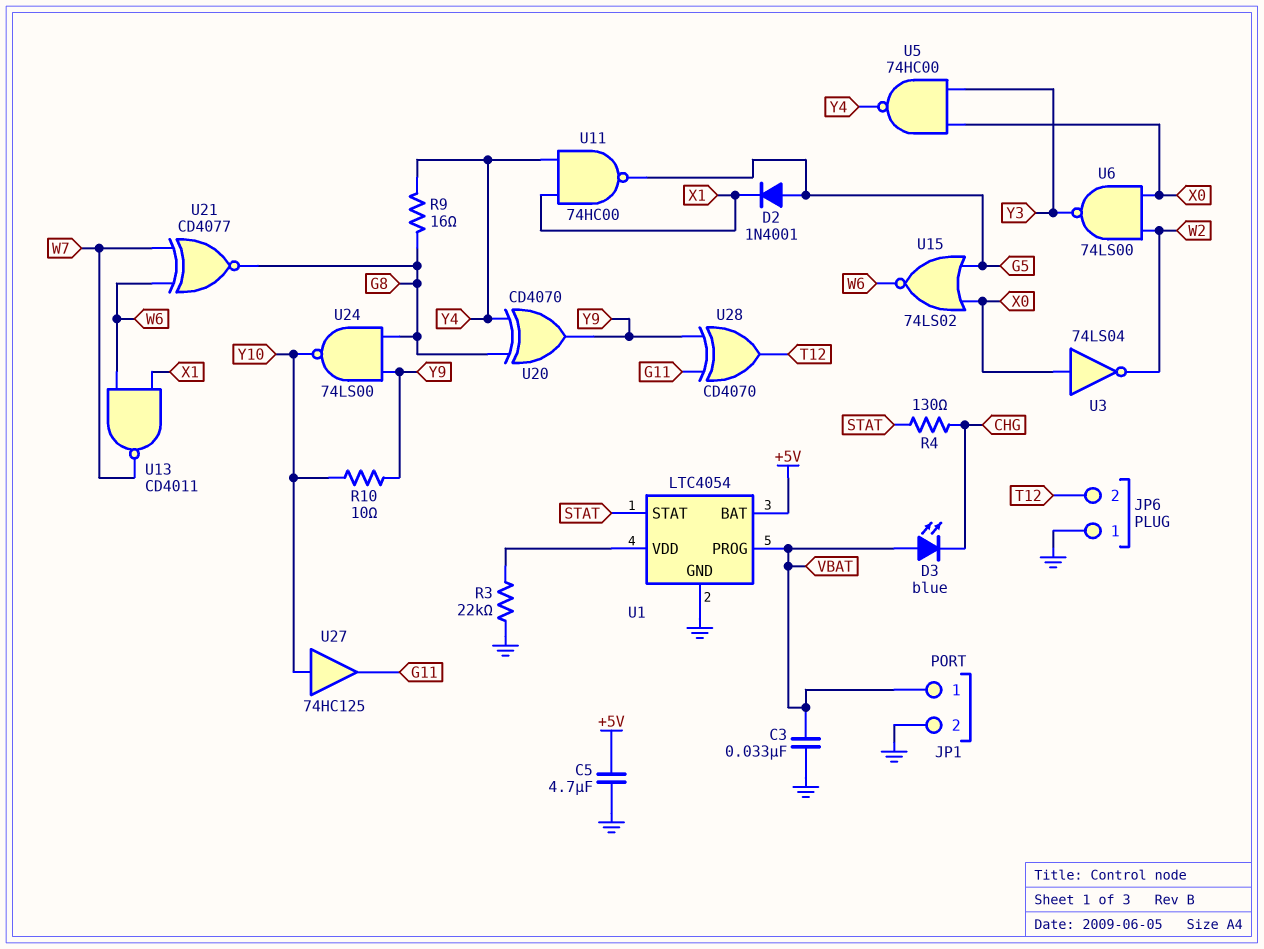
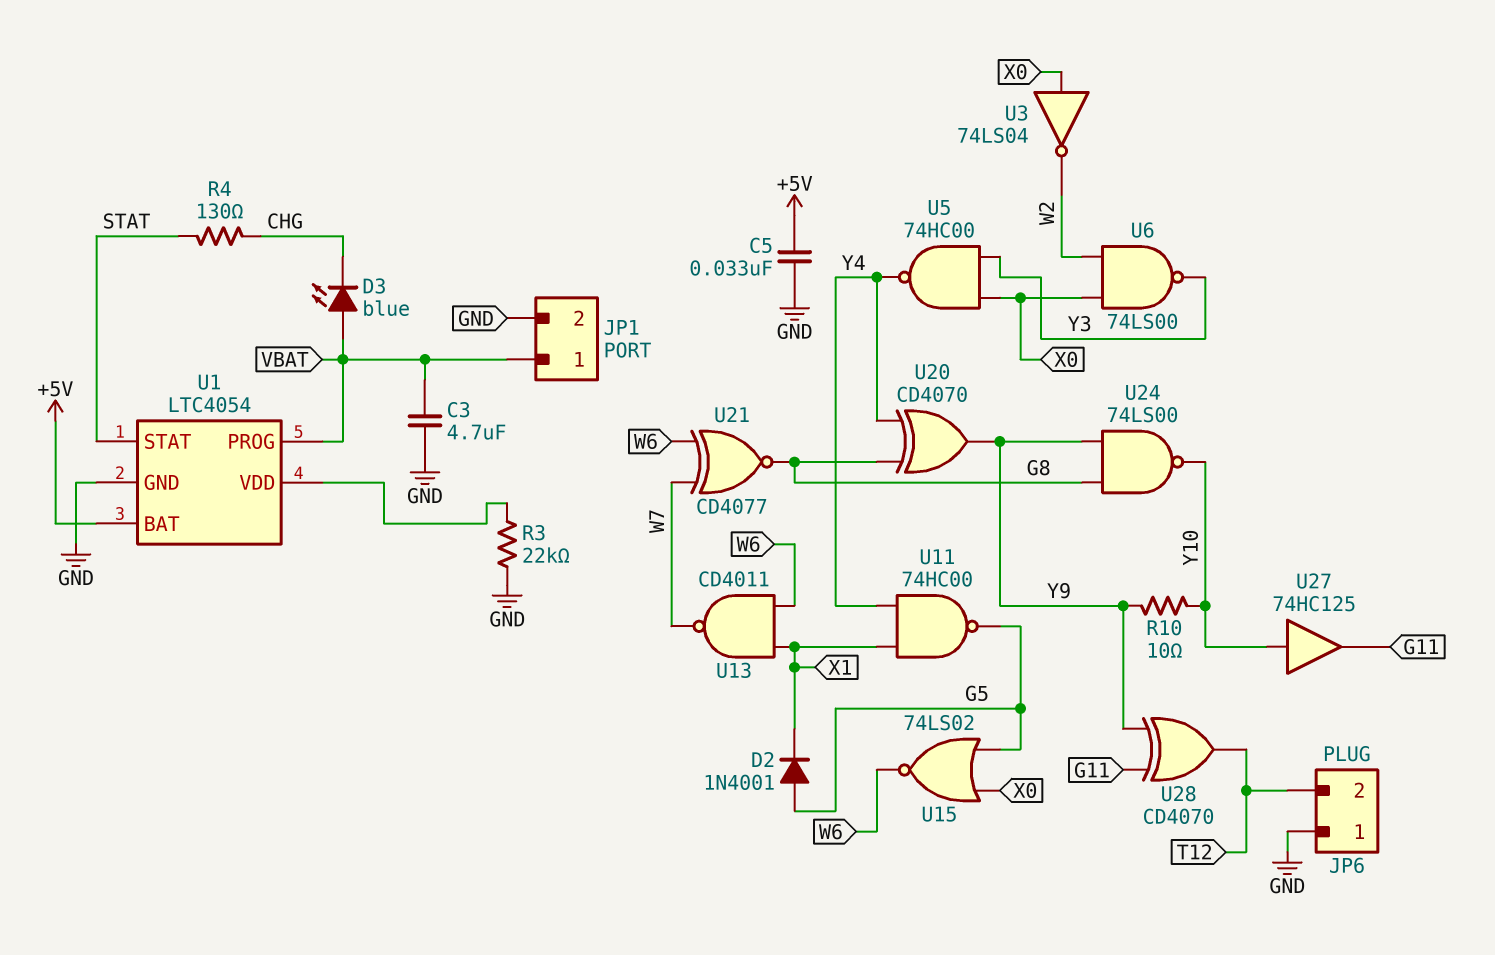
C3: 33nF (GND, VBAT) -> 4.7uF (GND, VBAT)
C5: 4.7uF (+5V, GND) -> 33nF (+5V, GND)
R9: 16 (G8, Y4) -> none

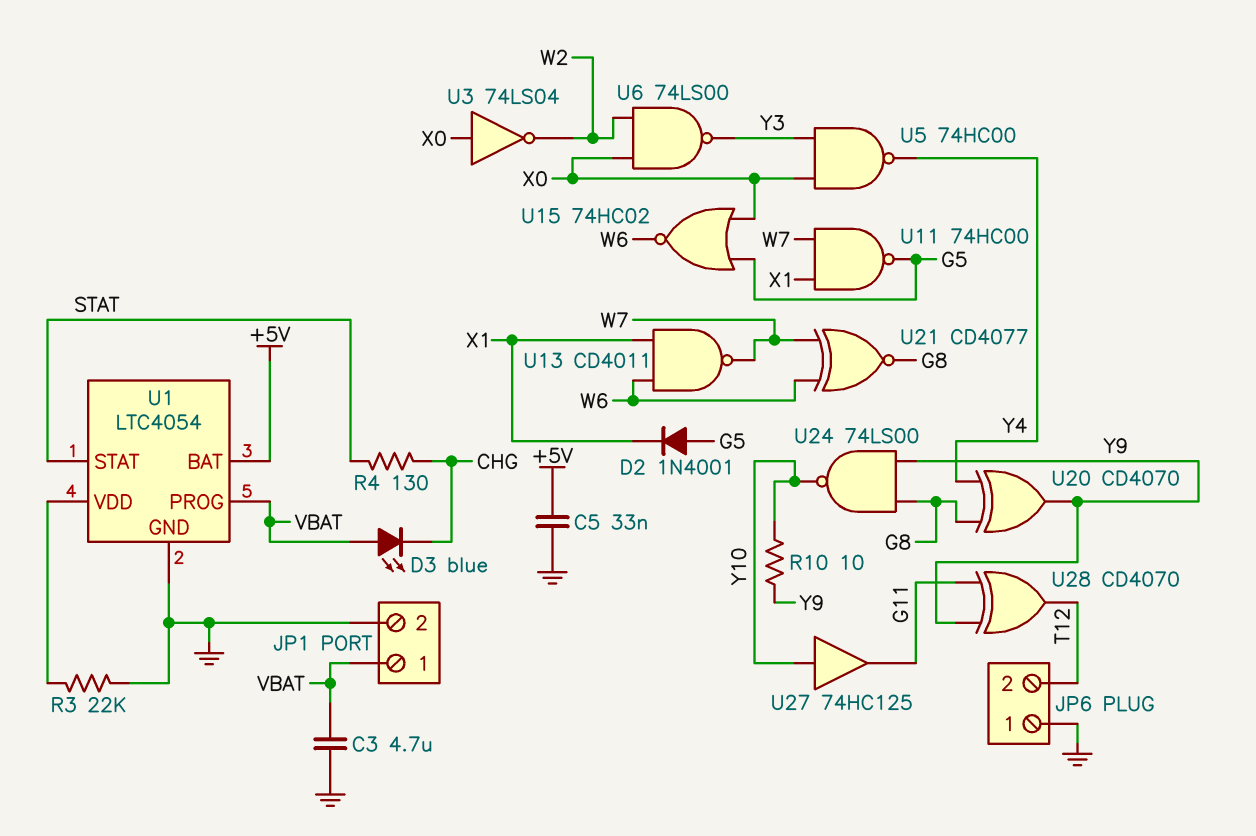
U11: NAND 74HC00 (in X1, in Y4, out G5) -> NAND 74HC00 (in W7, in X1, out G5)
U15: NOR 74LS02 (in G5, in X0, out W6) -> NOR 74HC02 (in G5, in X0, out W6)

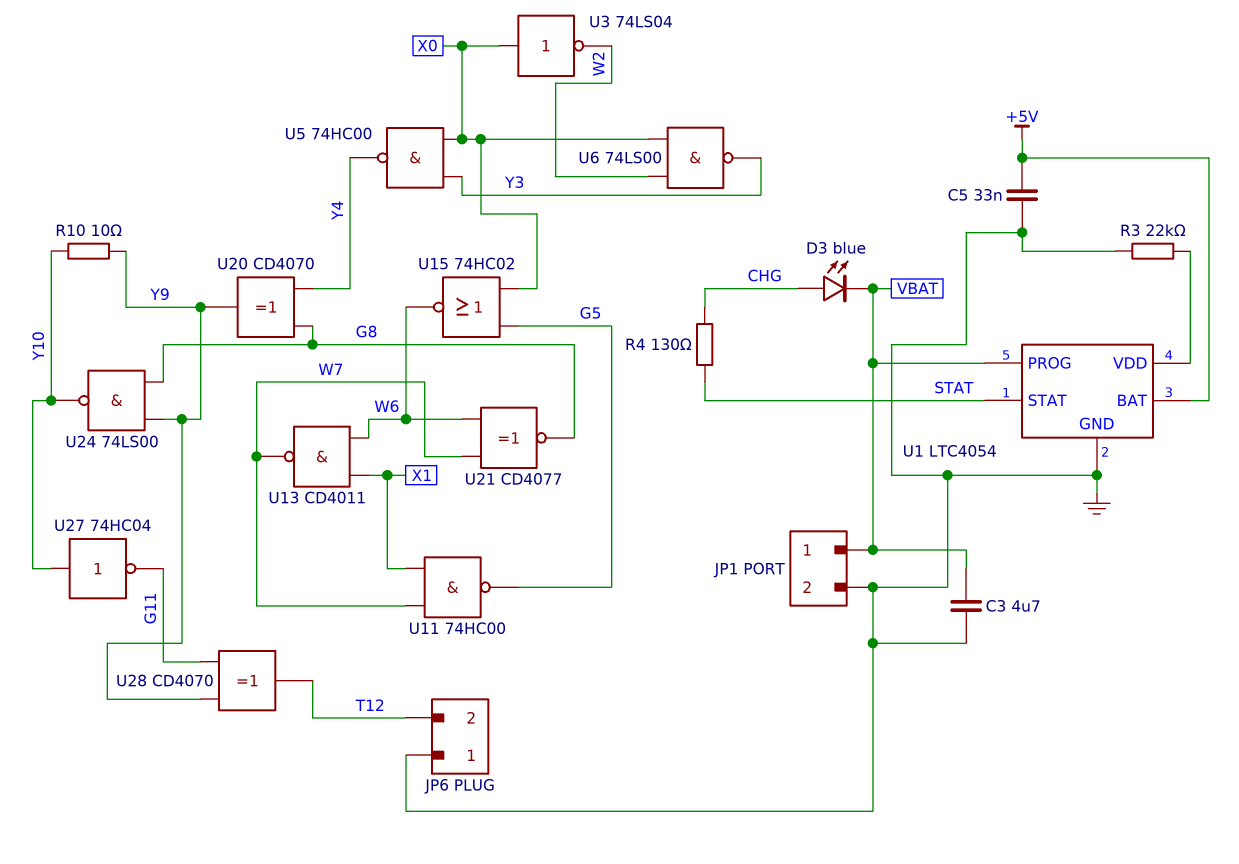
D2: diode 1N4001 (A G5, K X1) -> none
D3: LED blue (A VBAT, K CHG) -> LED blue (A CHG, K VBAT)
U27: buffer 74HC125 (in Y10, out G11) -> NOT 74HC04 (in Y10, out G11)

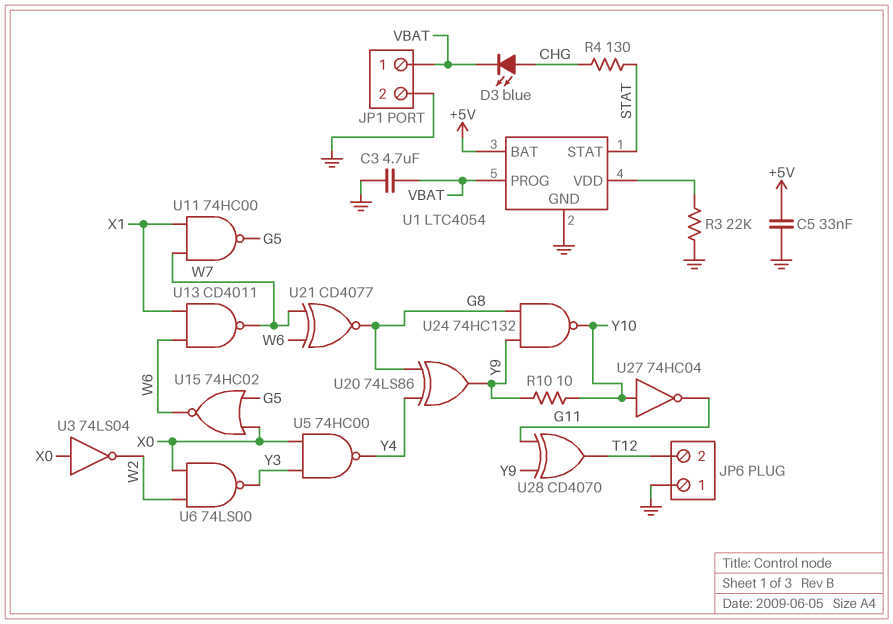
U20: XOR CD4070 (in G8, in Y4, out Y9) -> XOR 74LS86 (in G8, in Y4, out Y9)
U24: NAND 74LS00 (in G8, in Y9, out Y10) -> NAND 74HC132 (in G8, in Y9, out Y10)

